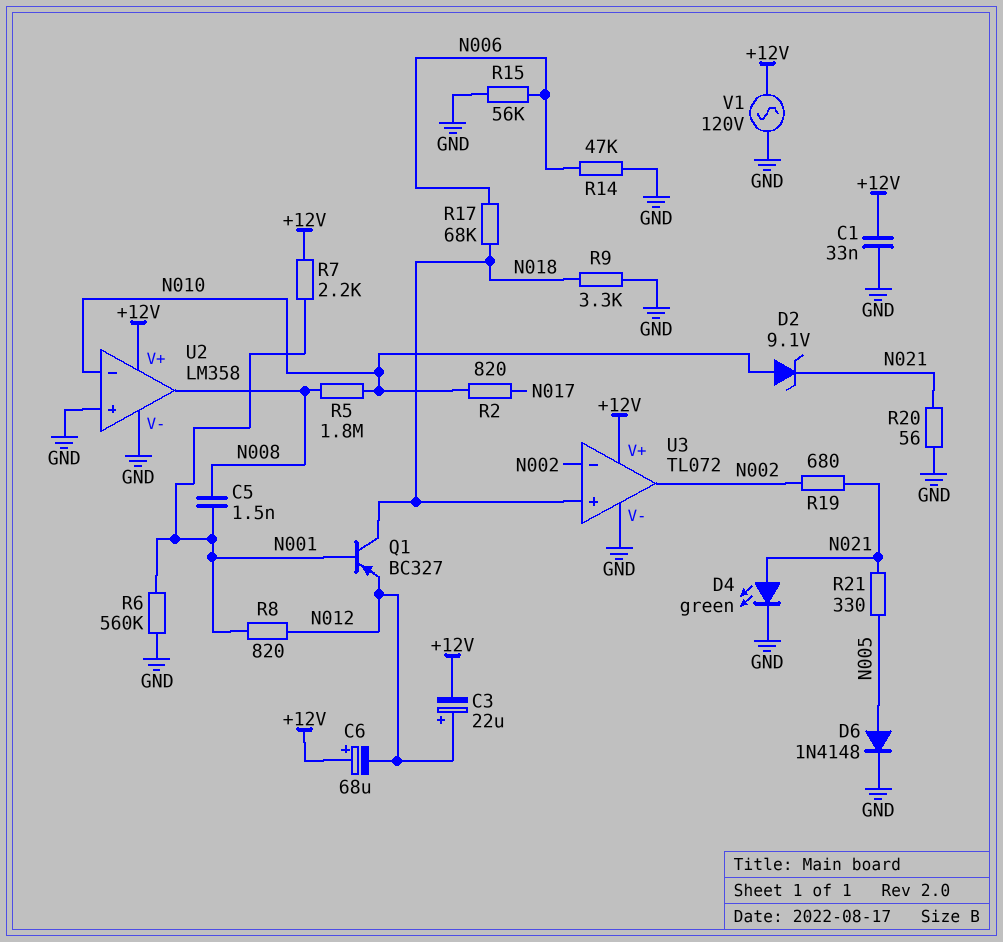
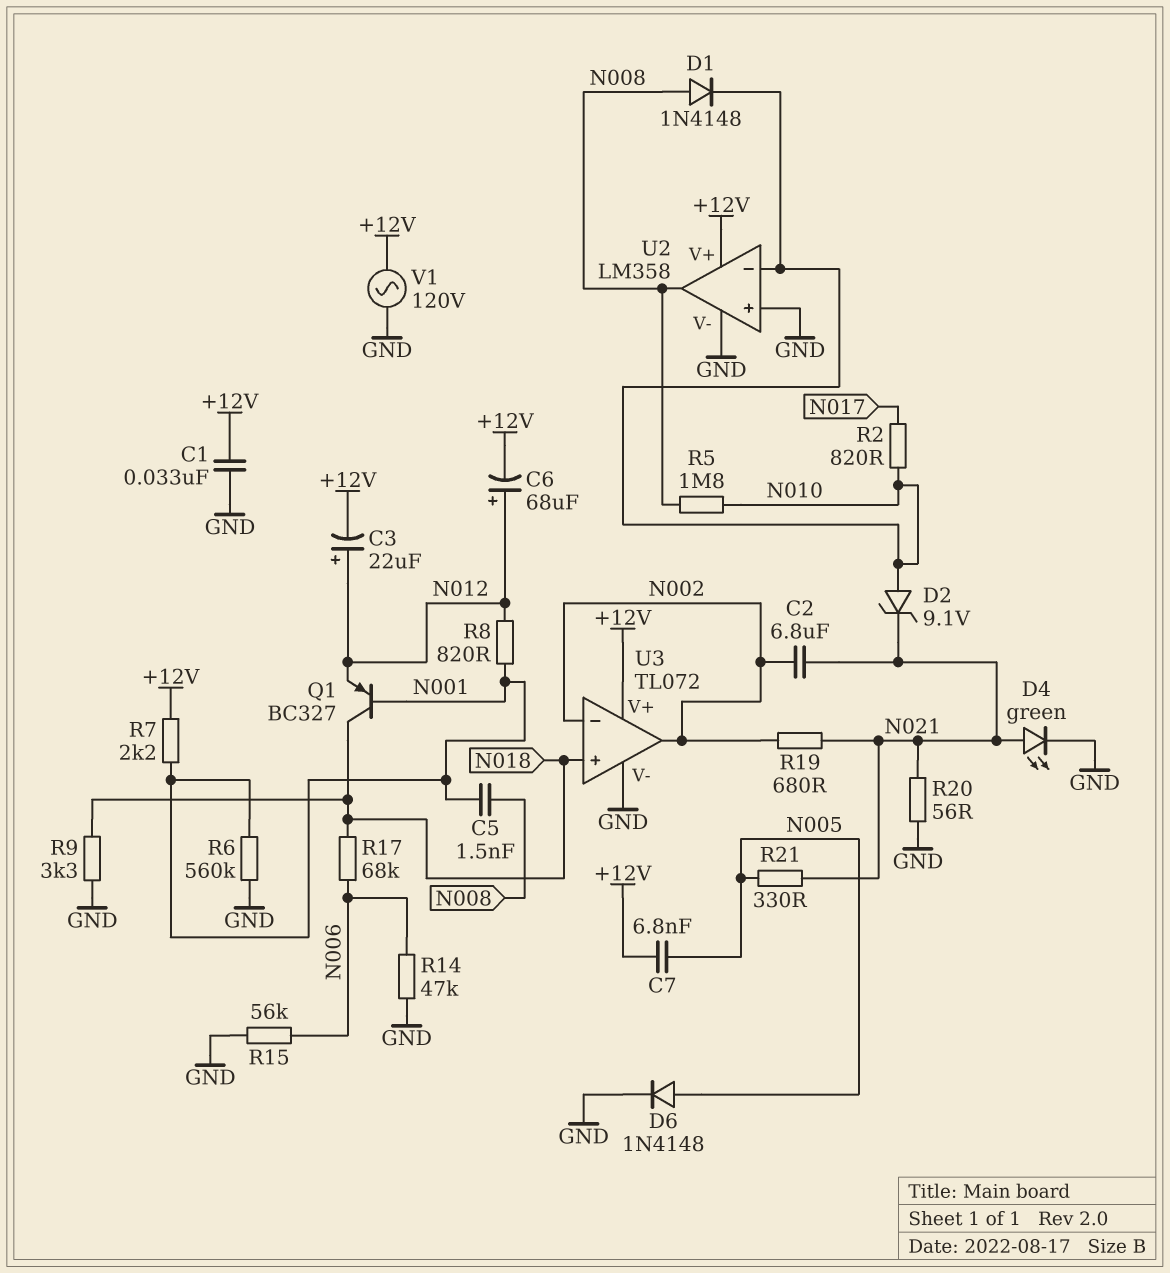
C2: none -> 6.8uF (N002, N021)
C6: 68uF (plus +12V, minus N012) -> 68uF (plus N012, minus +12V)
C7: none -> 6.8nF (+12V, N005)
D1: none -> diode 1N4148 (A N008, K N010)

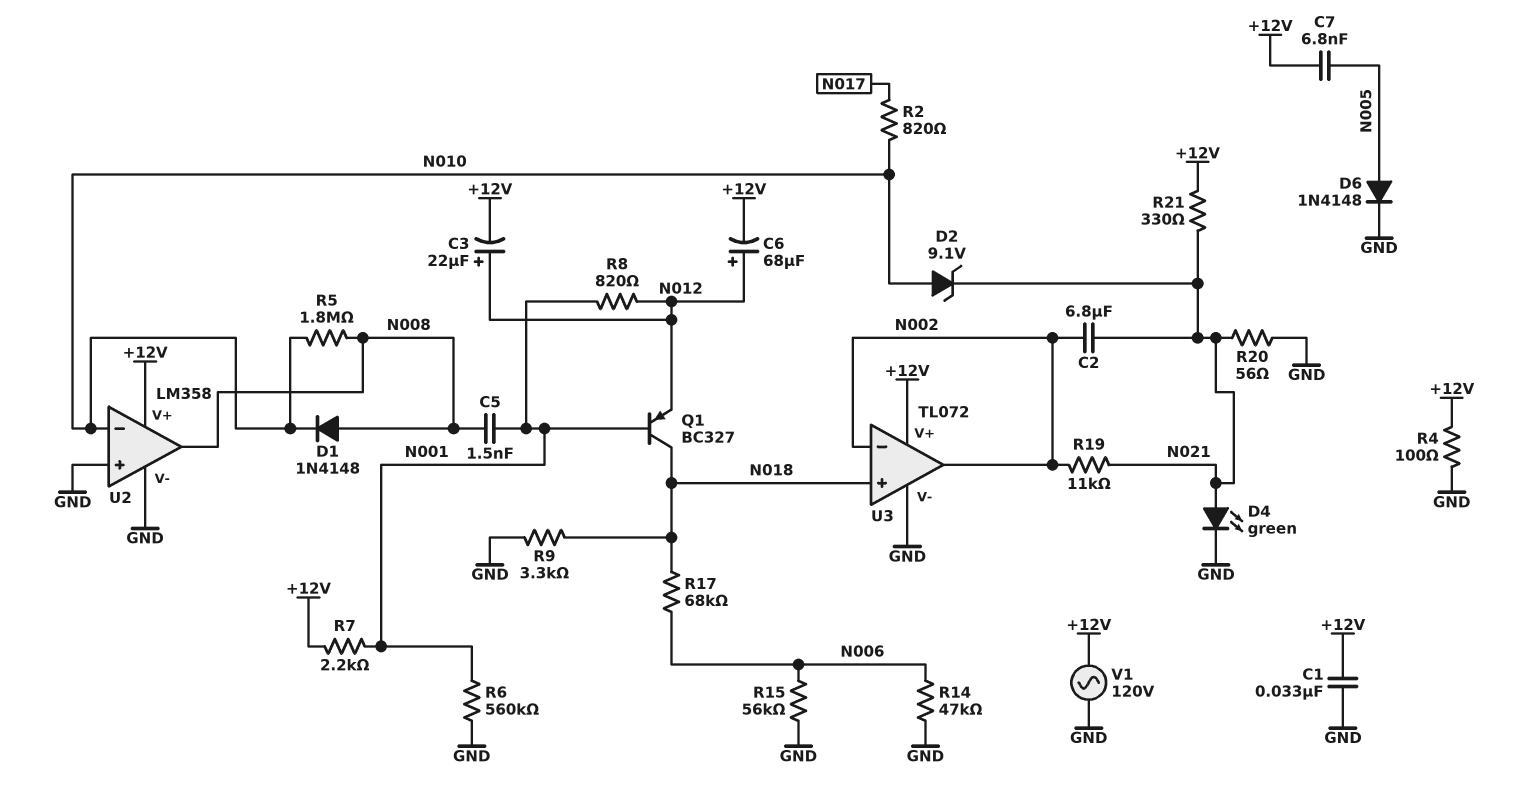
R4: none -> 100 (+12V, GND)
R19: 680 (N002, N021) -> 11k (N002, N021)
R21: 330 (N005, N021) -> 330 (+12V, N021)

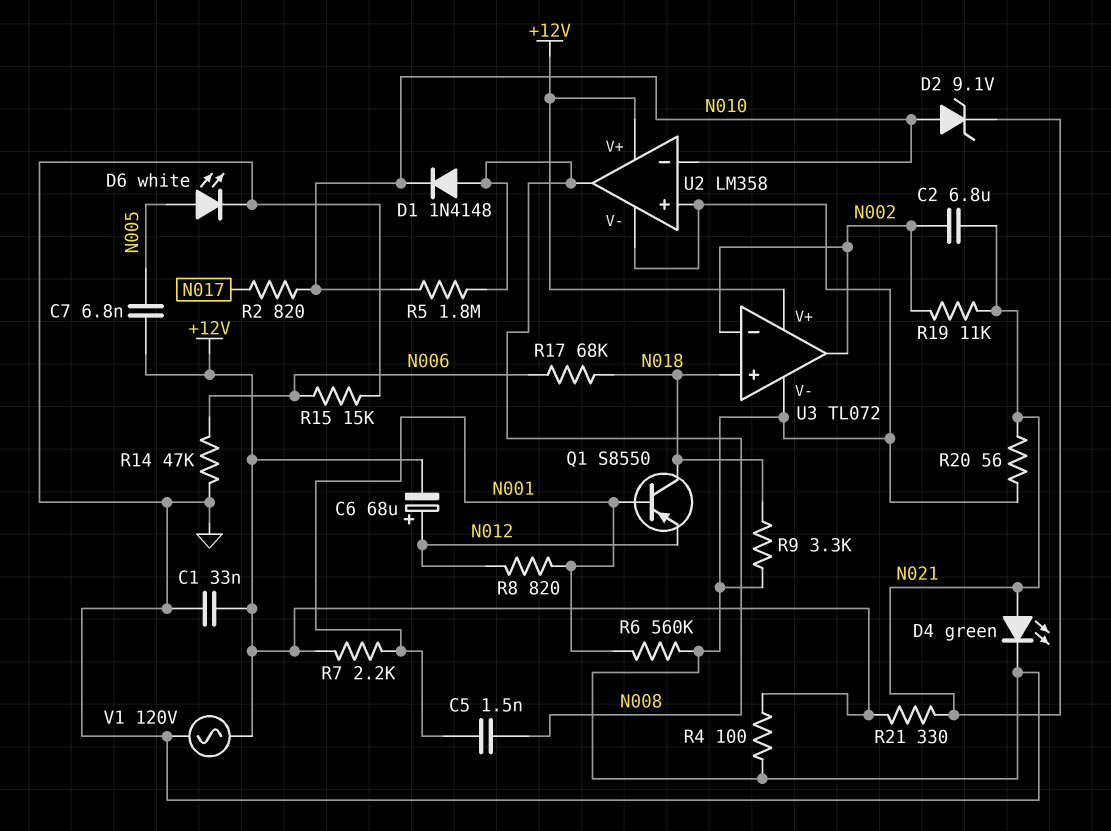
C3: 22uF (plus N012, minus +12V) -> none
D6: diode 1N4148 (A N005, K GND) -> LED white (A N005, K GND)
Q1: PNP BC327 (B N001, C N018, E N012) -> PNP S8550 (B N001, C N018, E N012)
R15: 56k (GND, N006) -> 15k (GND, N006)

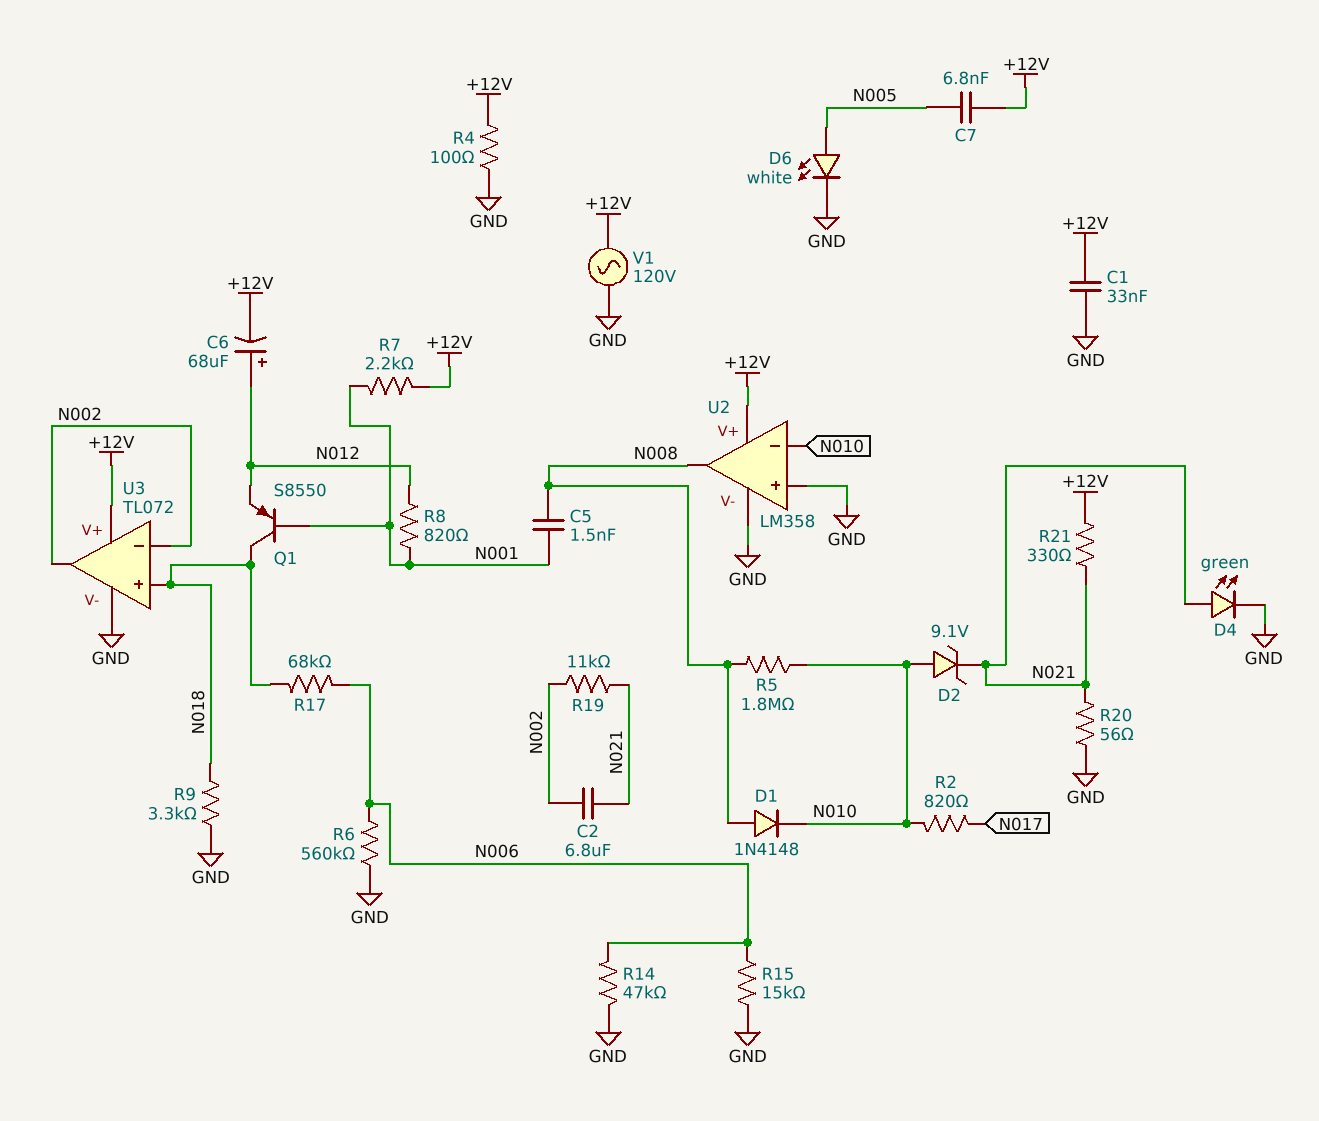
R6: 560k (GND, N001) -> 560k (GND, N006)

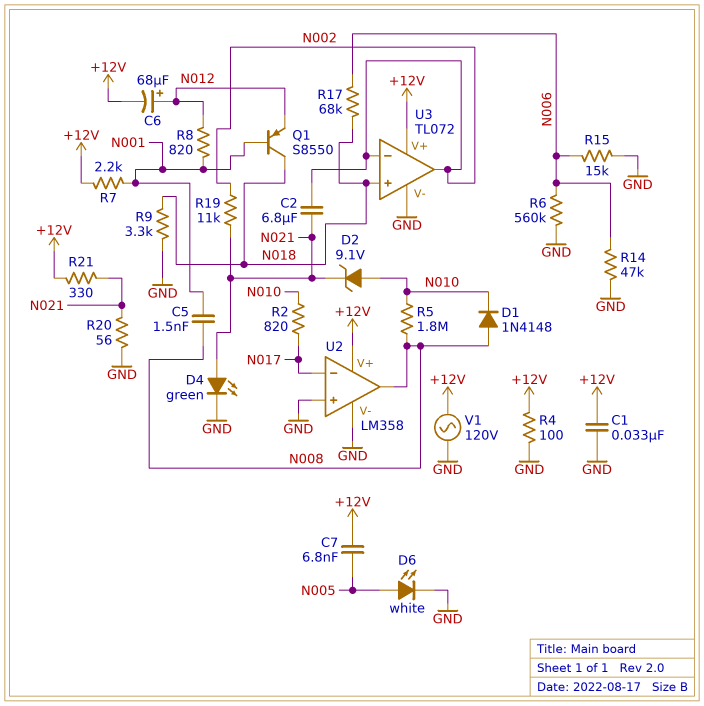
U2 pin in-: N010 -> N017

